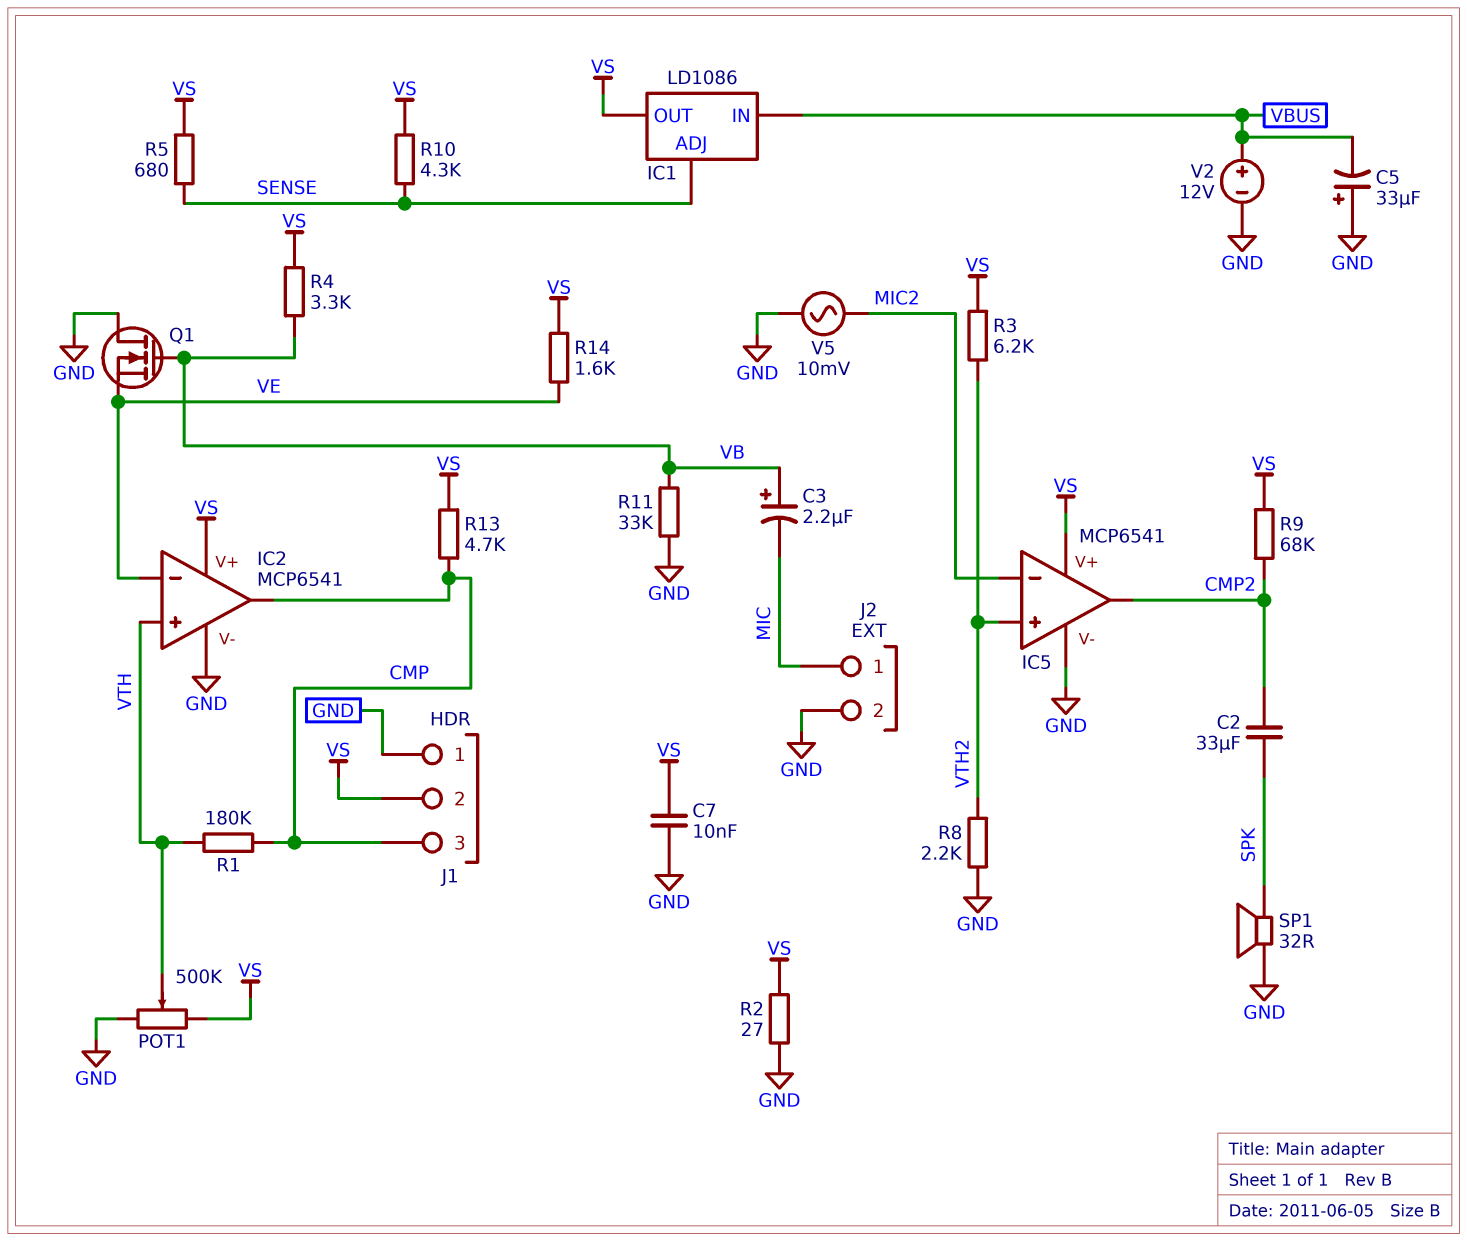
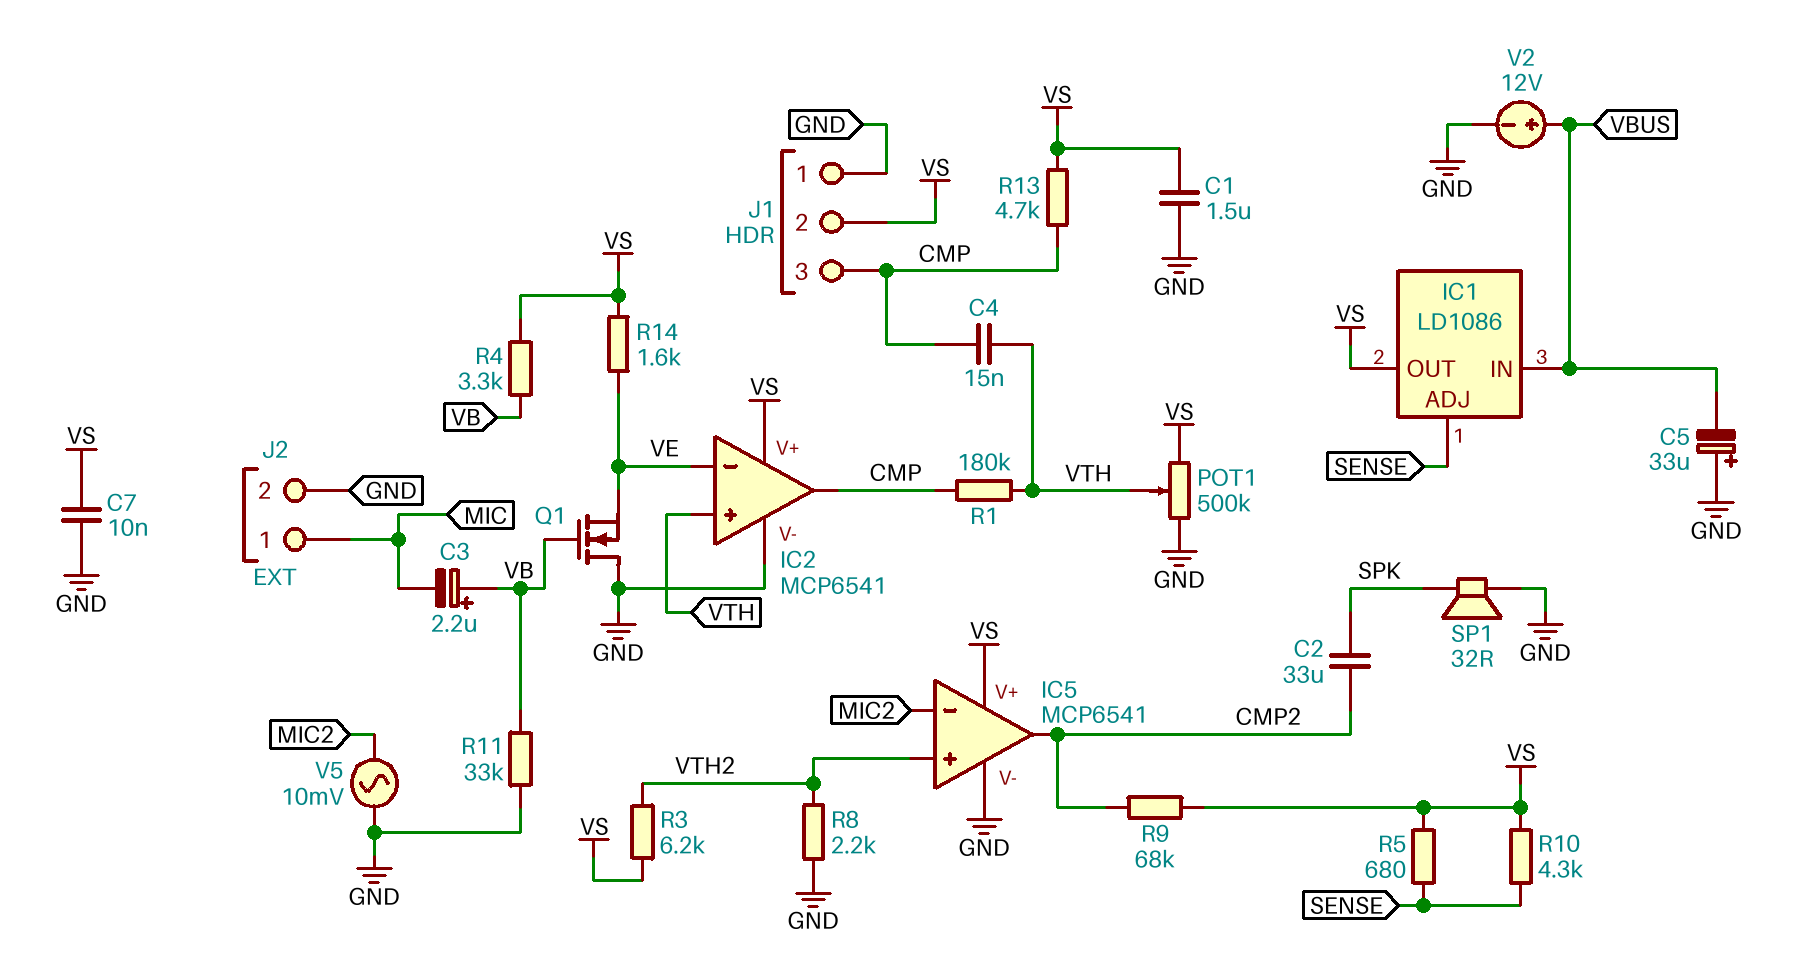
C1: none -> 1.5uF (GND, VS)
C4: none -> 15nF (CMP, VTH)
R2: 27 (GND, VS) -> none

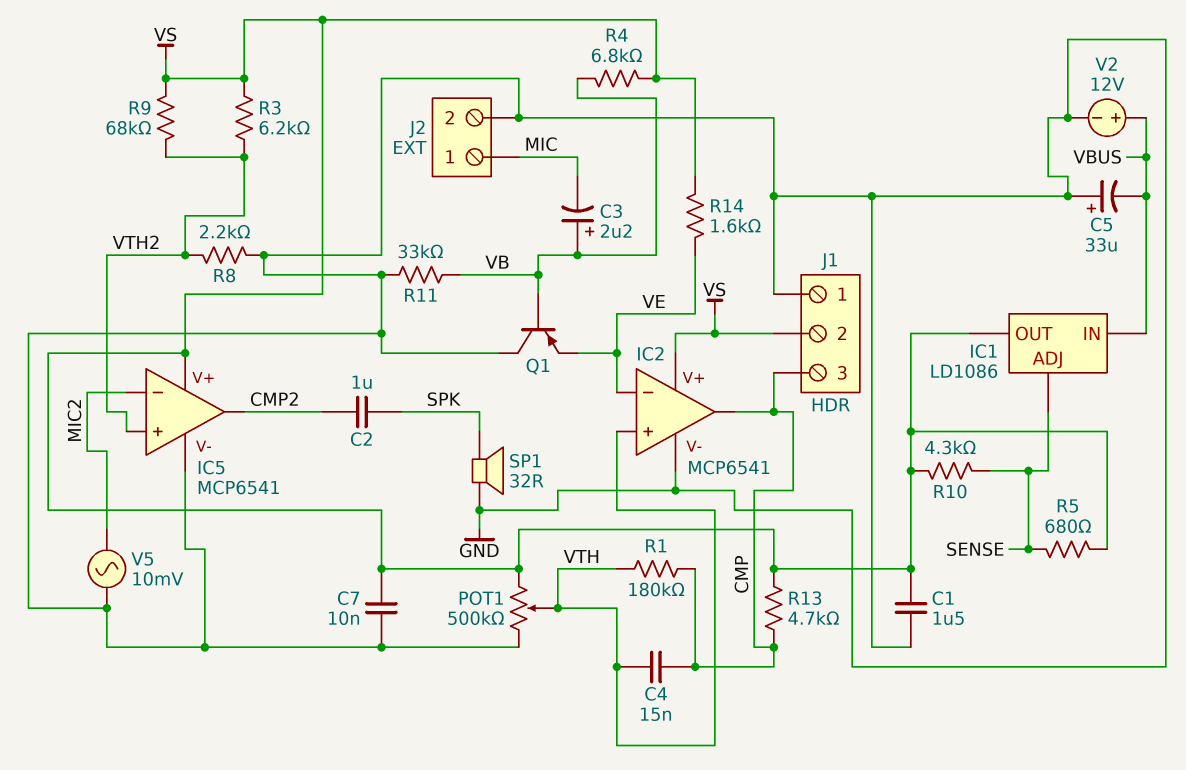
C2: 33uF (CMP2, SPK) -> 1uF (CMP2, SPK)
Q1: NMOS (G VB, D GND, S VE) -> PNP (B VB, C GND, E VE)
R4: 3.3k (VB, VS) -> 6.8k (VB, VS)
R9: 68k (CMP2, VS) -> 68k (VS, VTH2)

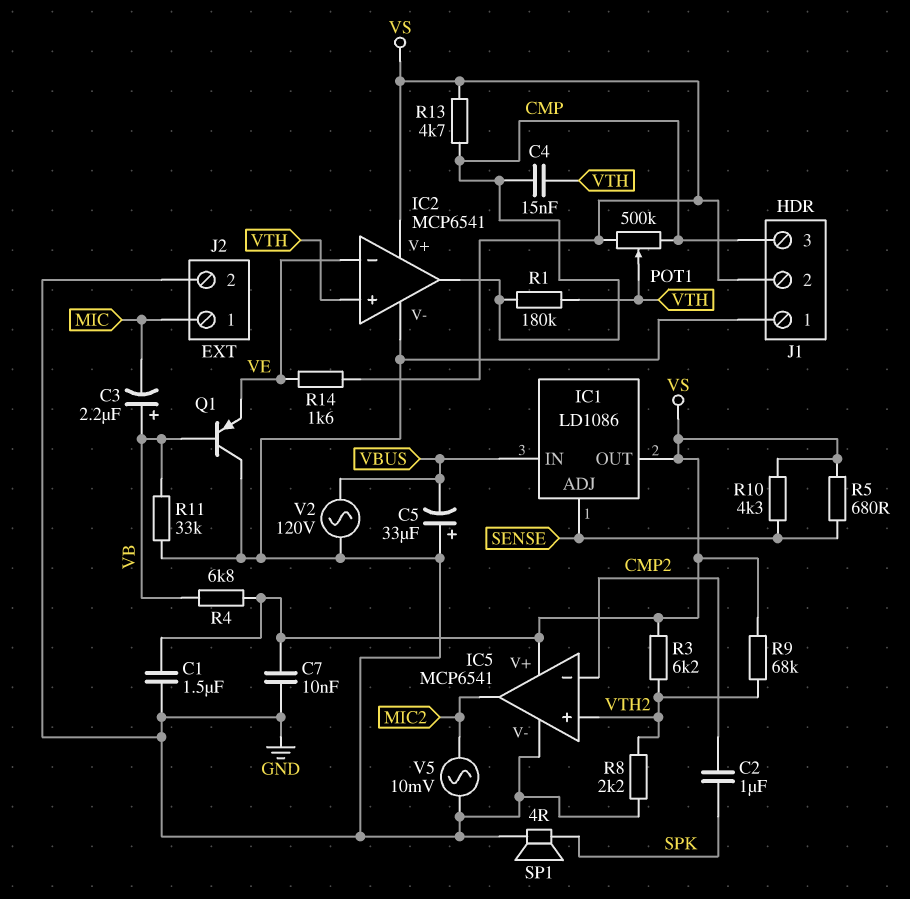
IC5 pin in-: MIC2 -> CMP2
IC5 pin out: CMP2 -> MIC2
POT1: 500k (GND, VS, wiper VTH) -> 500k (CMP, VS, wiper VTH)
SP1: speaker 32R (GND, SPK) -> speaker 4R (GND, SPK)
V2: 12V (plus VBUS, minus GND) -> AC 120V (GND, VBUS)

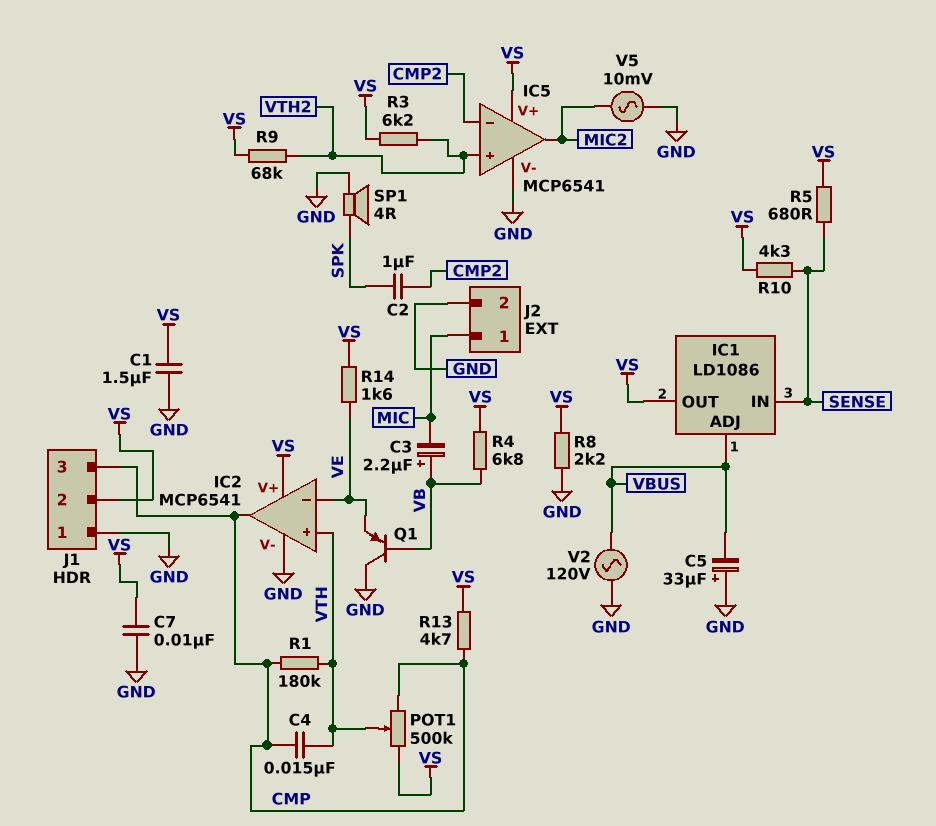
IC1 pin ADJ: SENSE -> VBUS
IC1 pin IN: VBUS -> SENSE
R8: 2.2k (GND, VTH2) -> 2.2k (GND, VS)
R11: 33k (GND, VB) -> none

